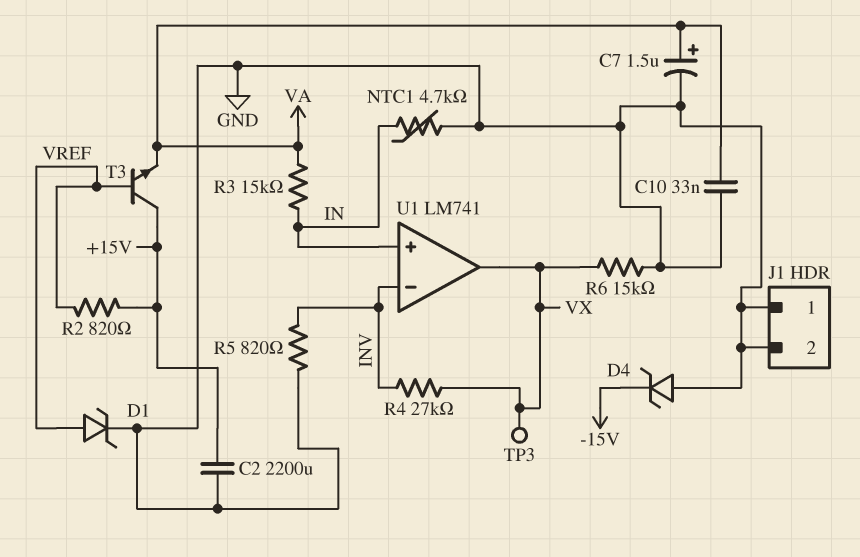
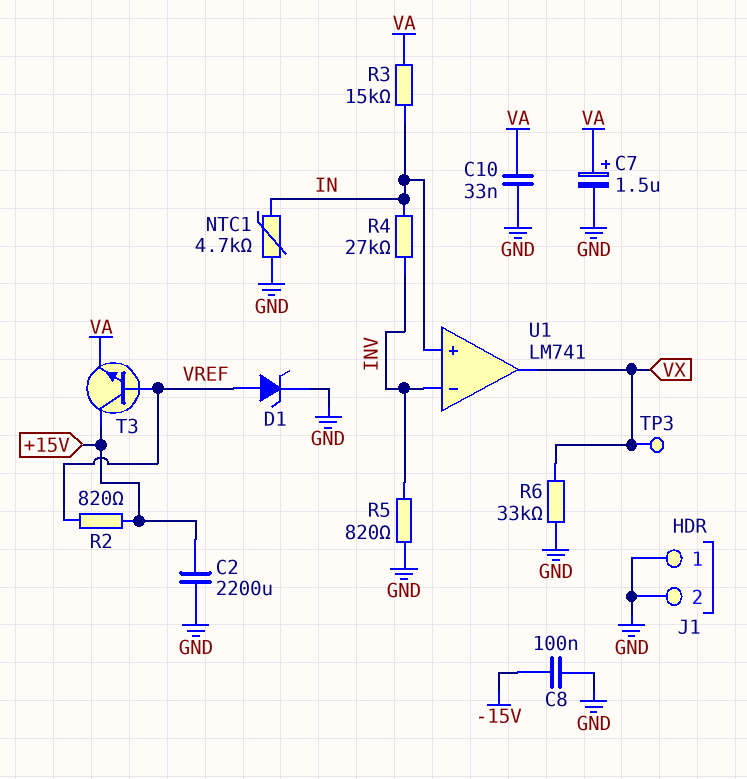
C8: none -> 100nF (-15V, GND)
D4: zener (A GND, K -15V) -> none
R4: 27k (INV, VX) -> 27k (IN, INV)
R6: 15k (GND, VX) -> 33k (GND, VX)

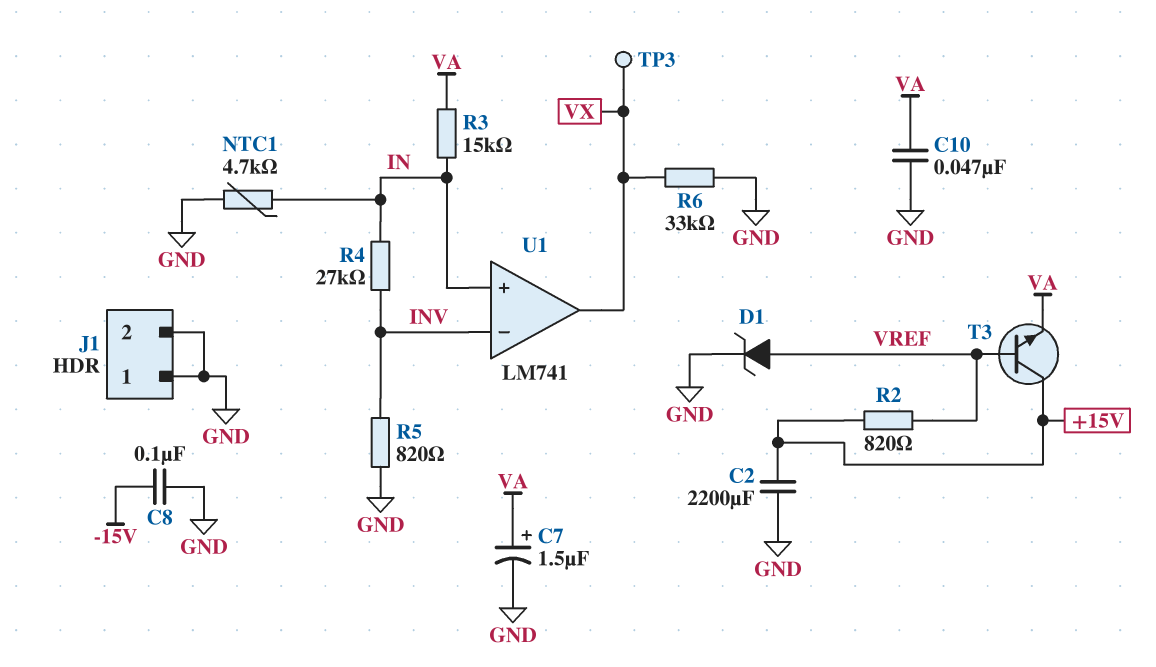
C10: 33nF (GND, VA) -> 47nF (GND, VA)

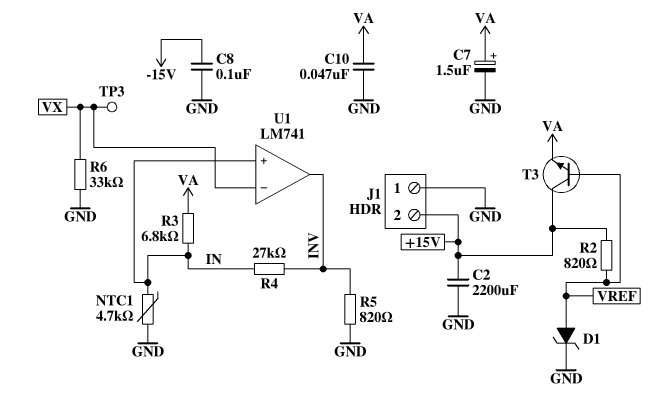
J1 pin 2: GND -> +15V
R3: 15k (IN, VA) -> 6.8k (IN, VA)
U1 pin in-: INV -> VX
U1 pin out: VX -> INV

